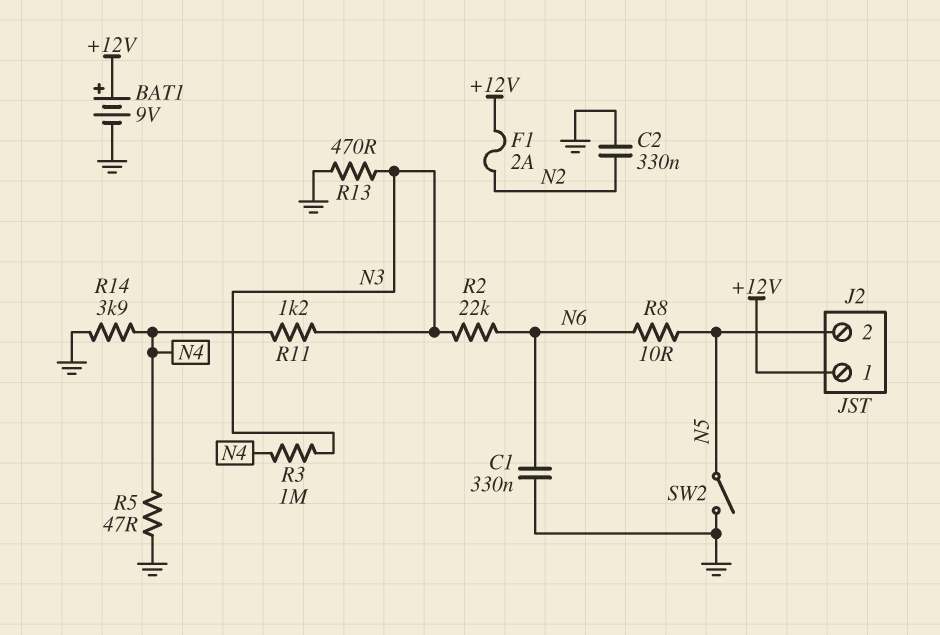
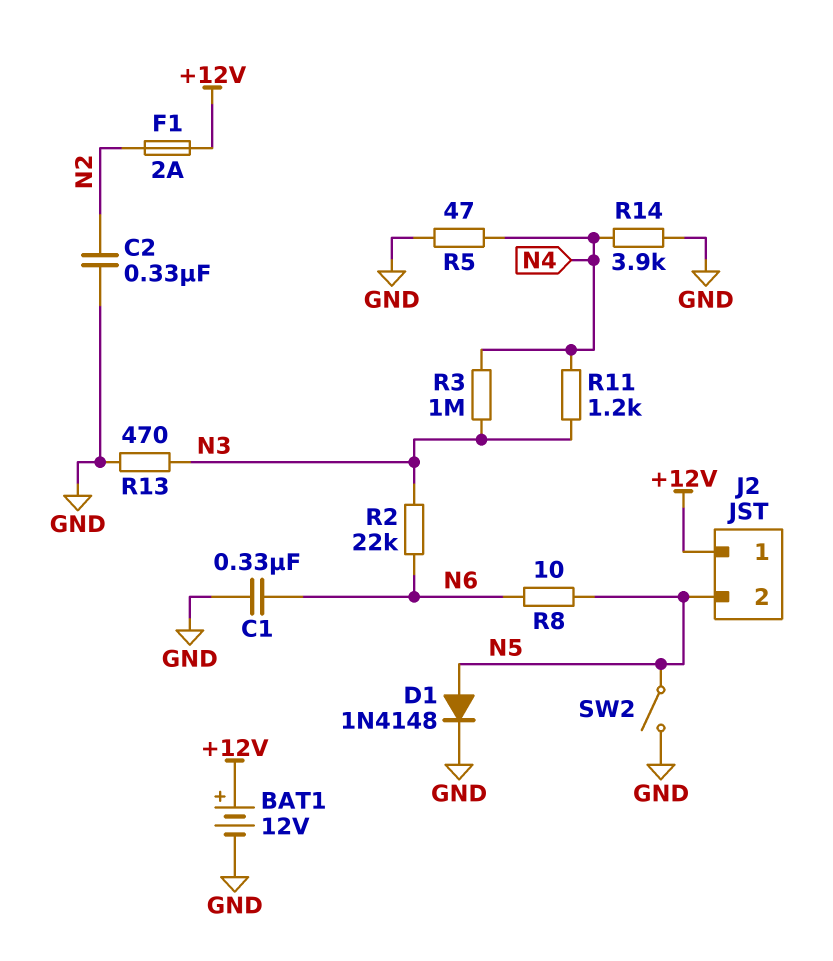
BAT1: 9V (plus +12V, minus GND) -> 12V (plus +12V, minus GND)
D1: none -> diode 1N4148 (A N5, K GND)

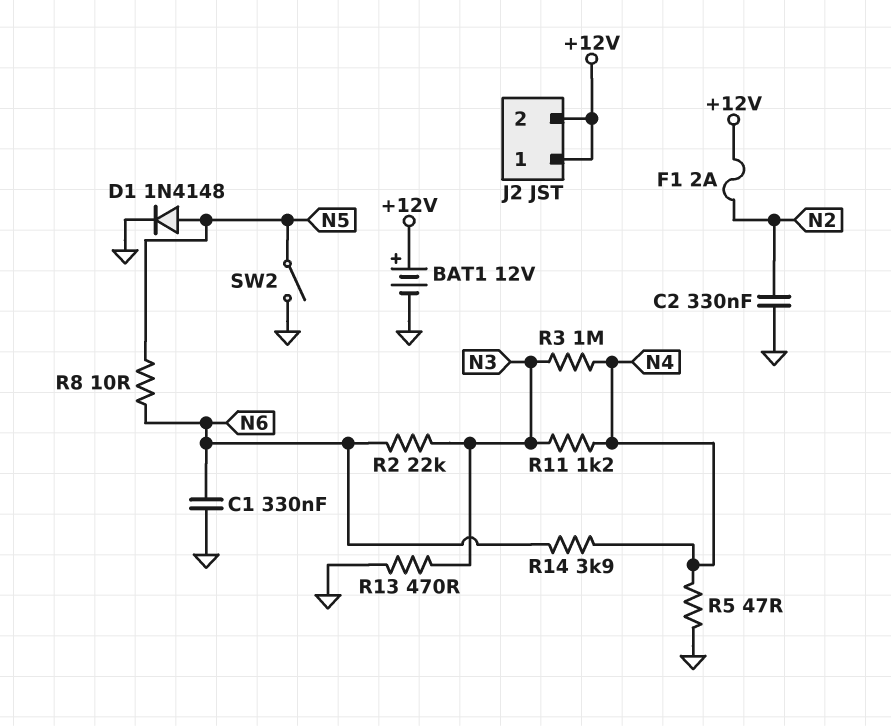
J2 pin 2: N5 -> +12V
R14: 3.9k (GND, N4) -> 3.9k (N4, N6)

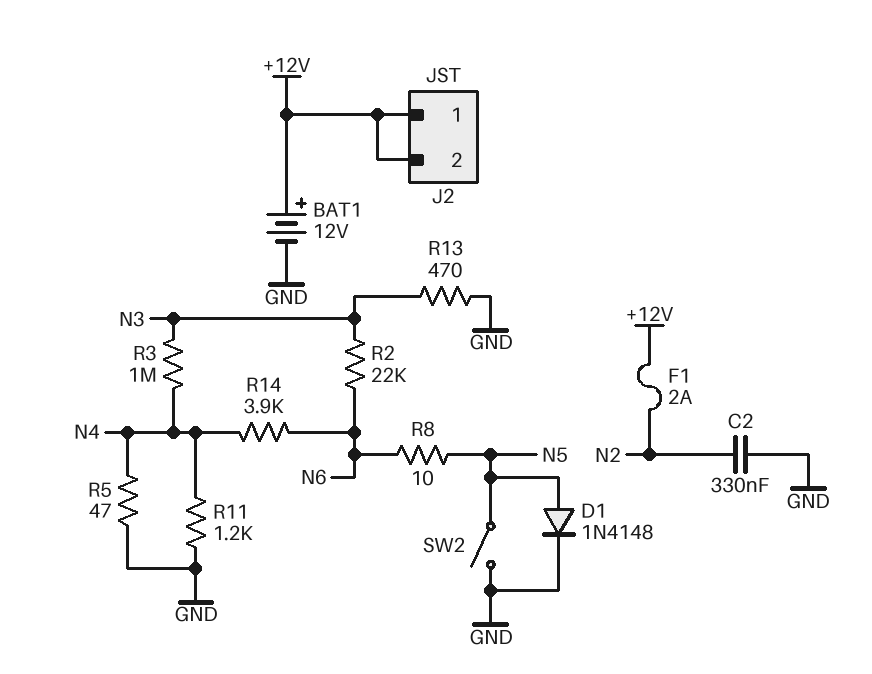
C1: 330nF (GND, N6) -> none
R11: 1.2k (N3, N4) -> 1.2k (GND, N4)

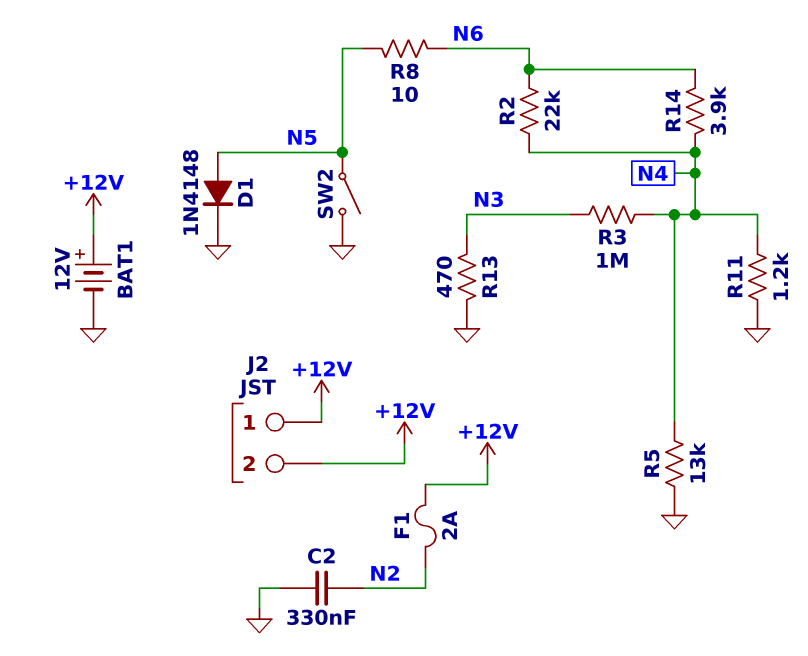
R2: 22k (N3, N6) -> 22k (N4, N6)
R5: 47 (GND, N4) -> 13k (GND, N4)

